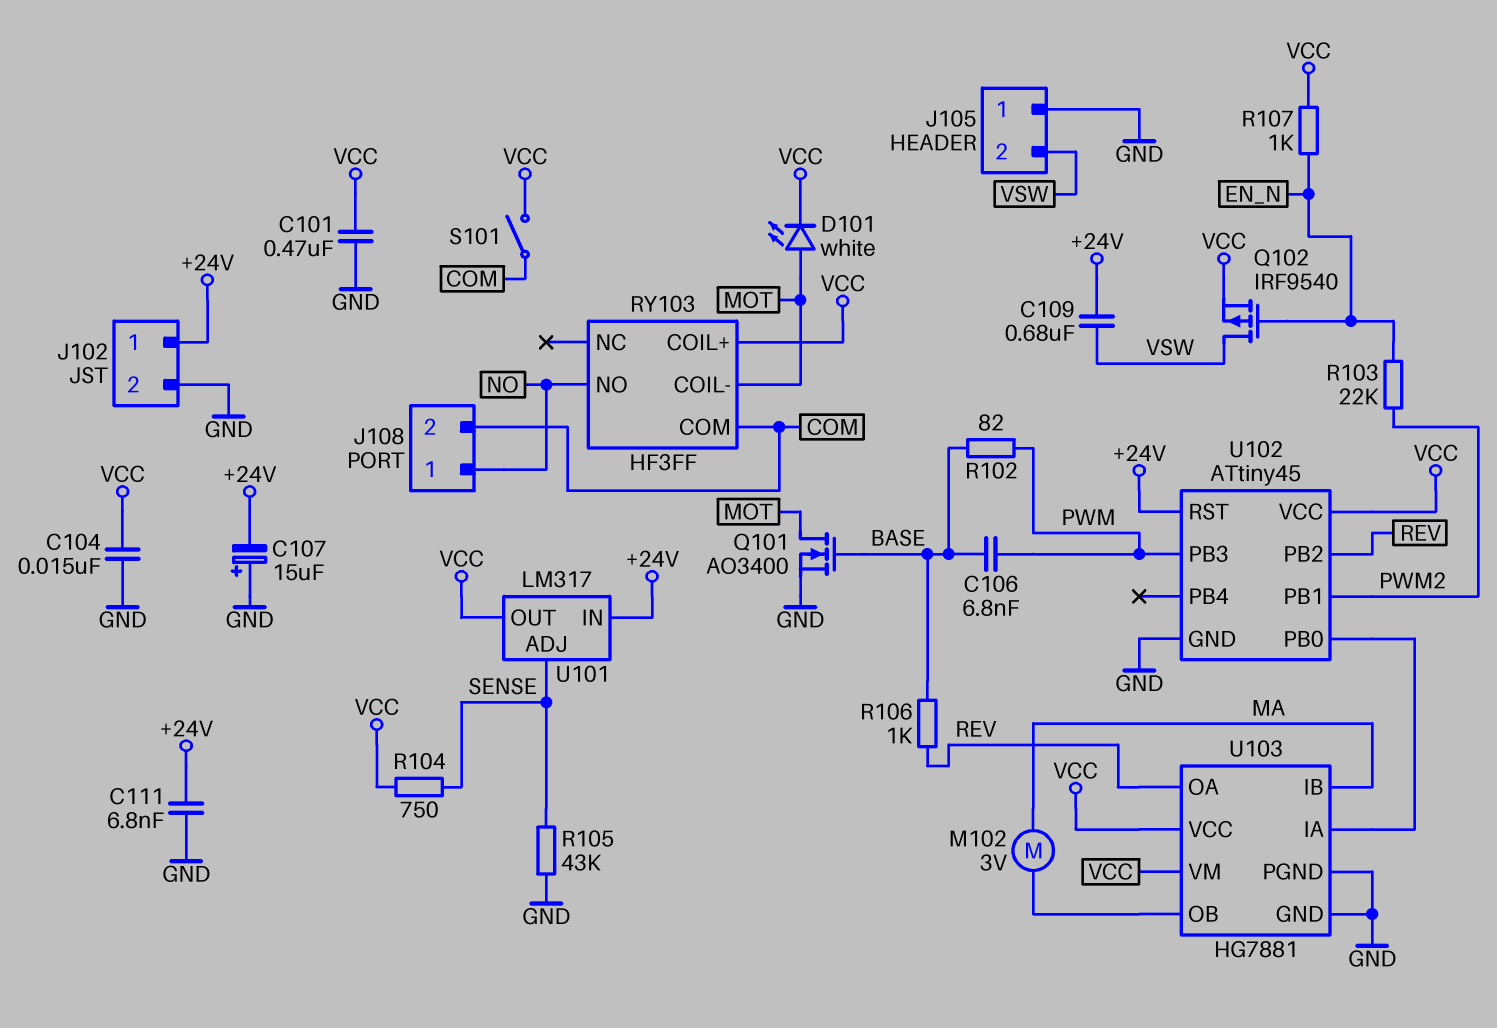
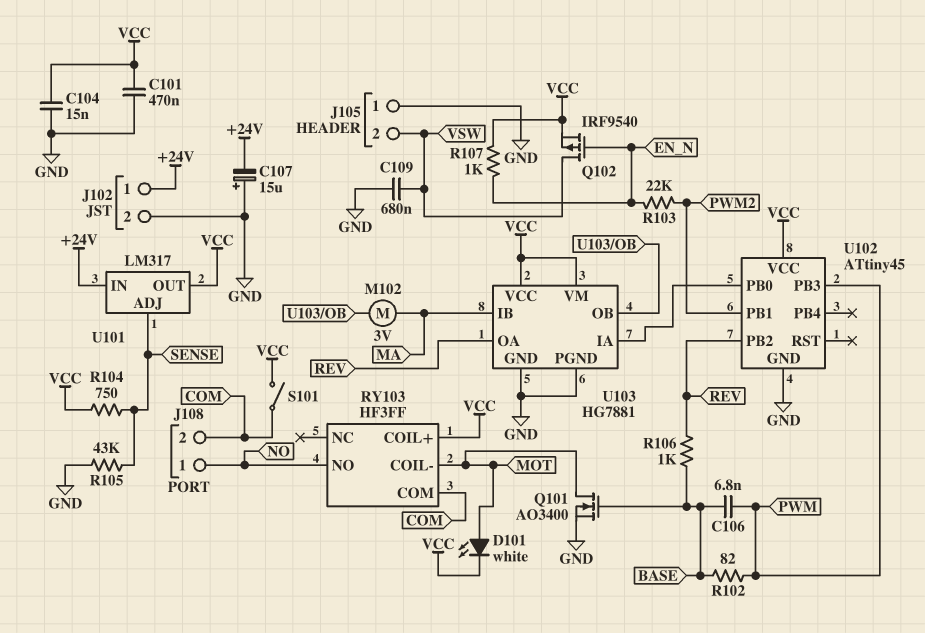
C109: 680nF (+24V, VSW) -> 680nF (GND, VSW)
C111: 6.8nF (+24V, GND) -> none
U102 pin RST: +24V -> none

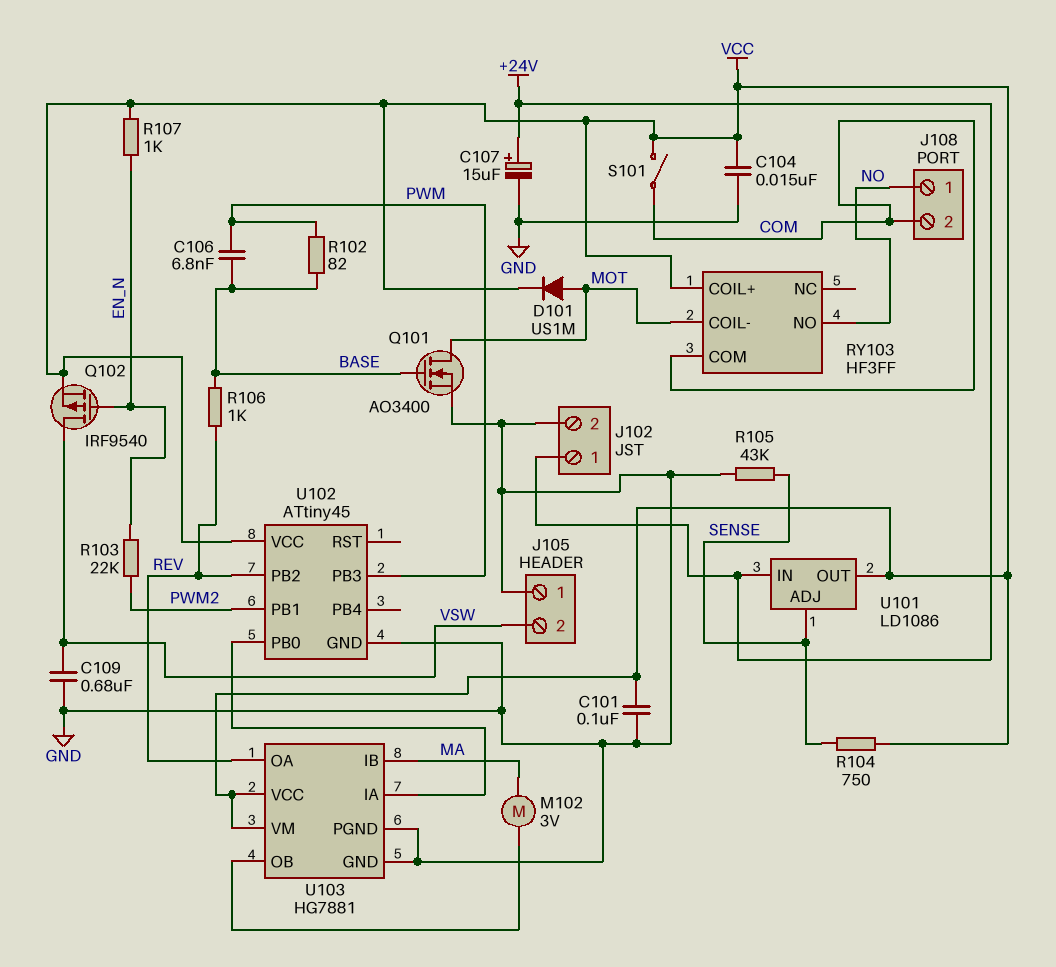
C101: 470nF (GND, VCC) -> 100nF (GND, VCC)
C107: 15uF (plus GND, minus +24V) -> 15uF (plus +24V, minus GND)
D101: LED white (A MOT, K VCC) -> diode US1M (A MOT, K VCC)
U101: LM317 -> LD1086

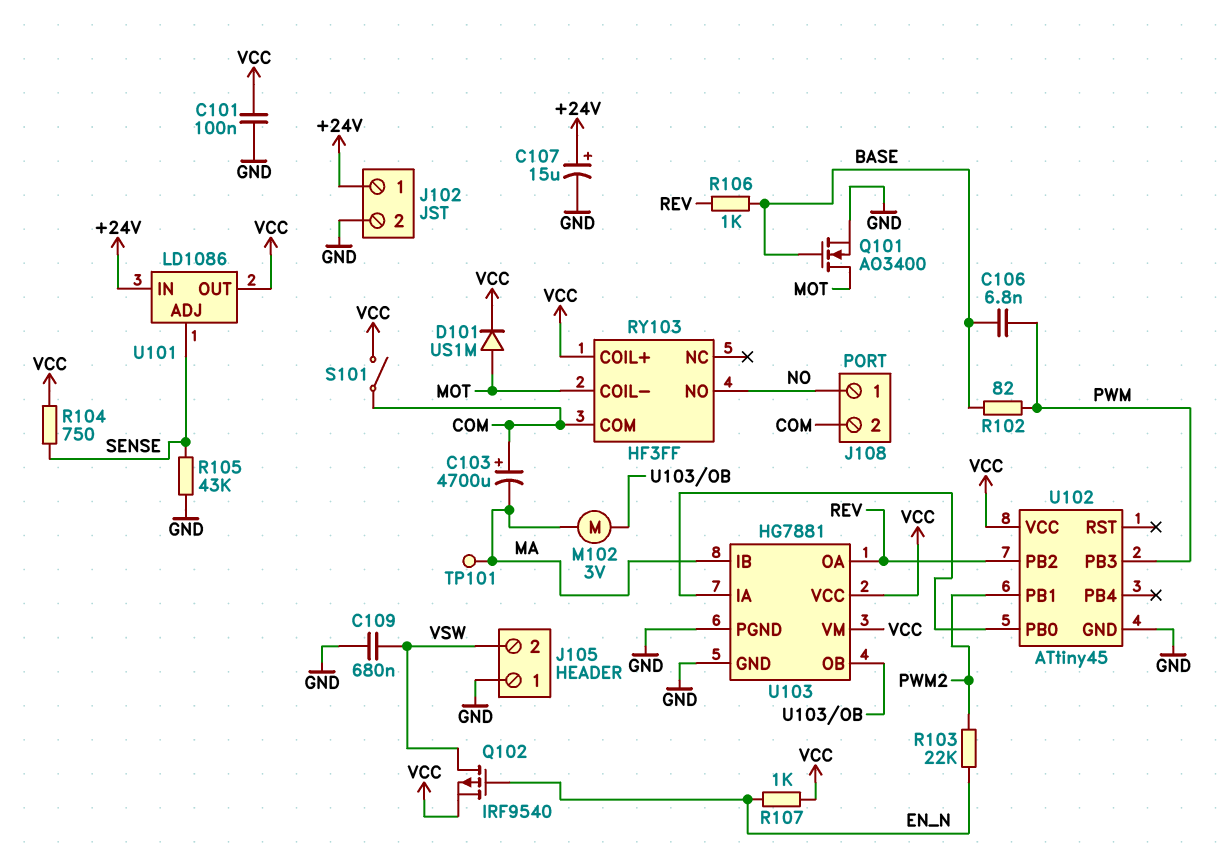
C103: none -> 4700uF (plus COM, minus MA)
C104: 15nF (GND, VCC) -> none
TP101: none -> test point (MA)

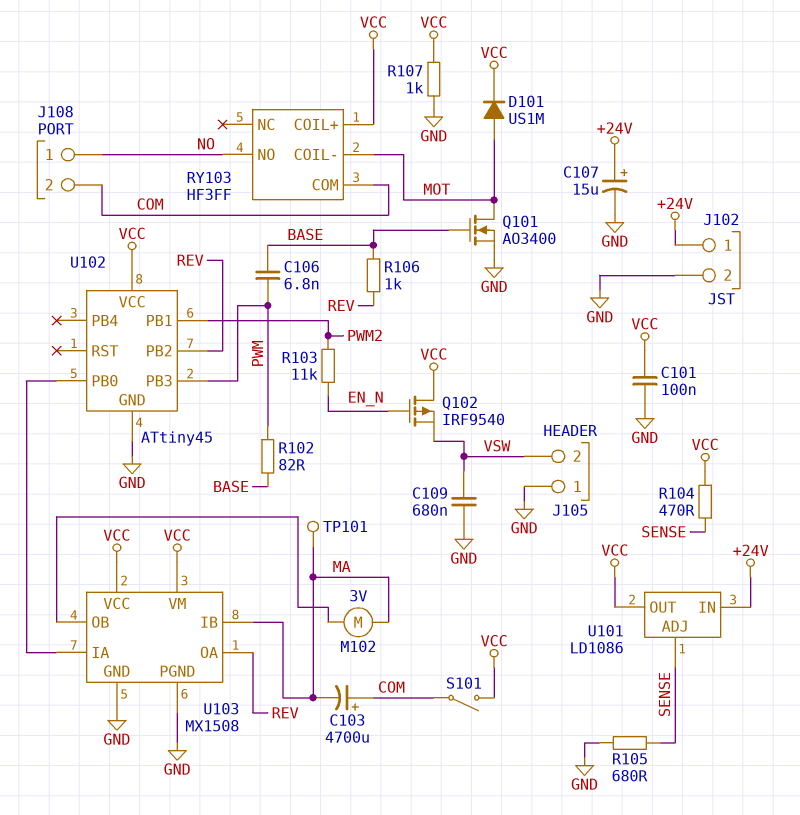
Q102: PMOS IRF9540 (G EN_N, D VSW, S VCC) -> PMOS IRF9540 (G EN_N, D VCC, S VSW)
R103: 22k (EN_N, PWM2) -> 11k (EN_N, PWM2)
R104: 750 (SENSE, VCC) -> 470 (SENSE, VCC)
R105: 43k (GND, SENSE) -> 680 (GND, SENSE)
R107: 1k (EN_N, VCC) -> 1k (GND, VCC)
U103: HG7881 -> MX1508

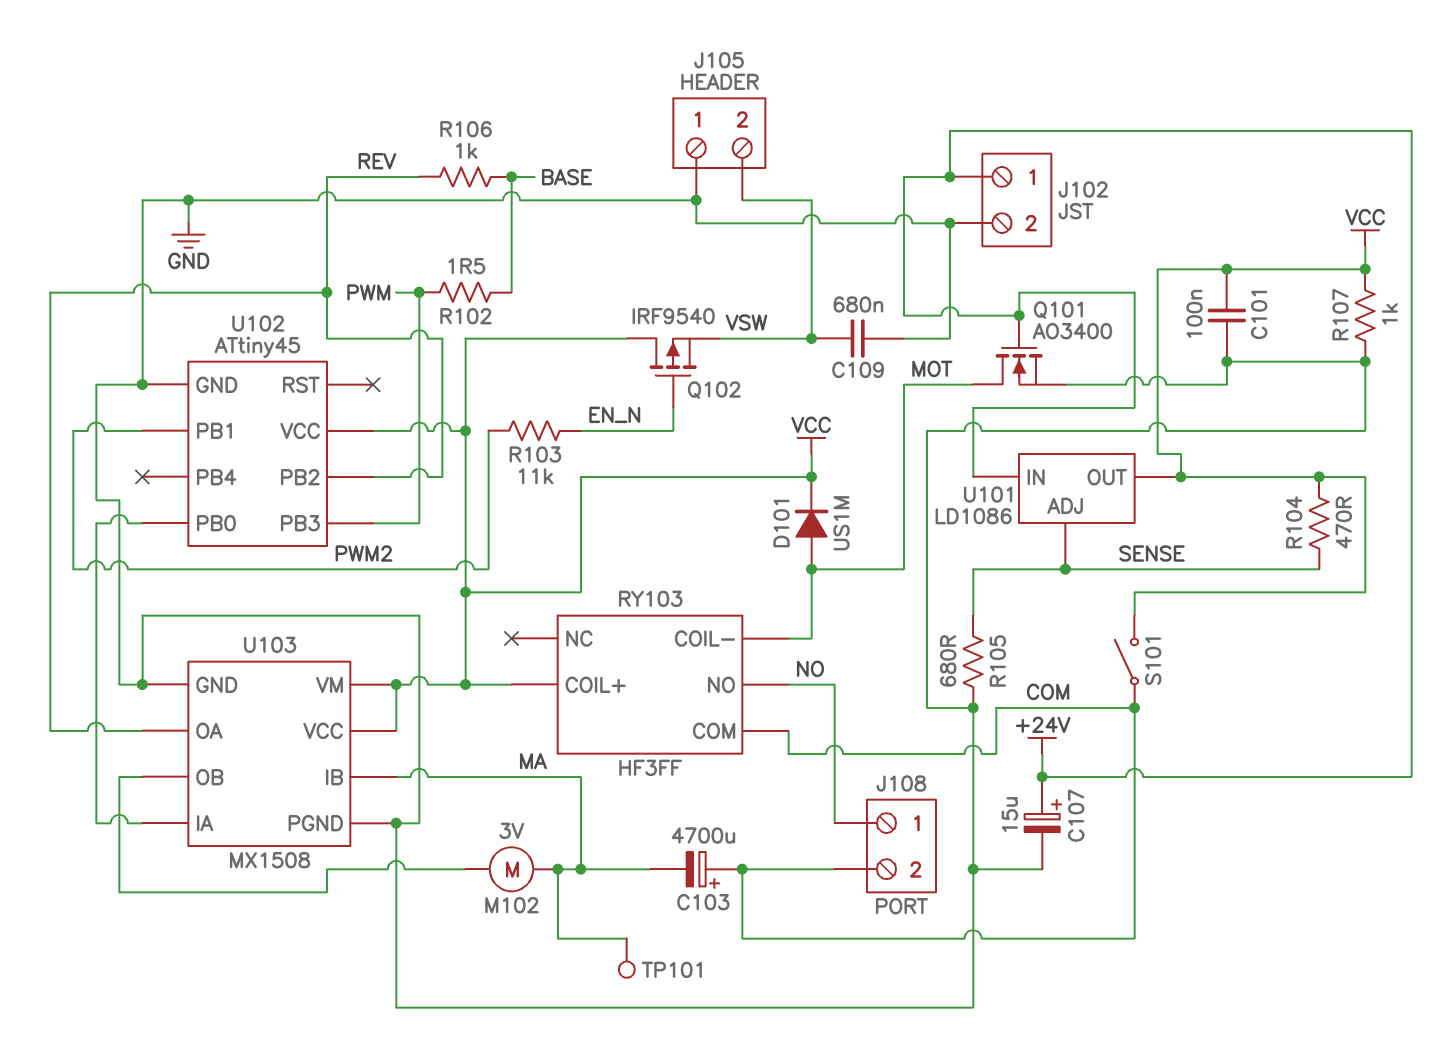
C106: 6.8nF (BASE, PWM) -> none
Q101: NMOS AO3400 (G BASE, D MOT, S GND) -> NMOS AO3400 (G +24V, D MOT, S GND)
R102: 82 (BASE, PWM) -> 1.5 (BASE, PWM)

